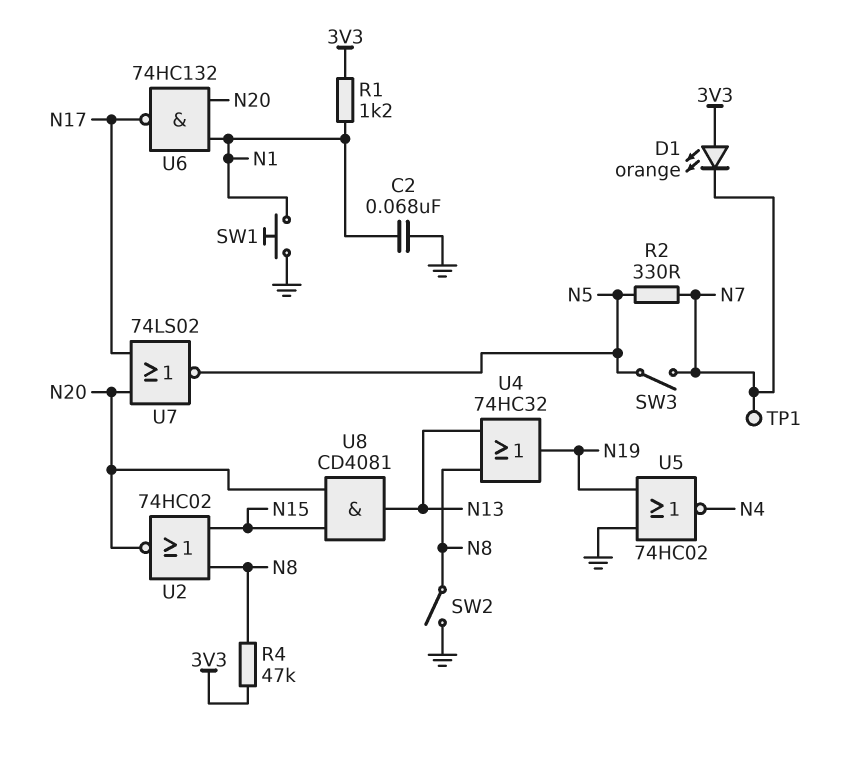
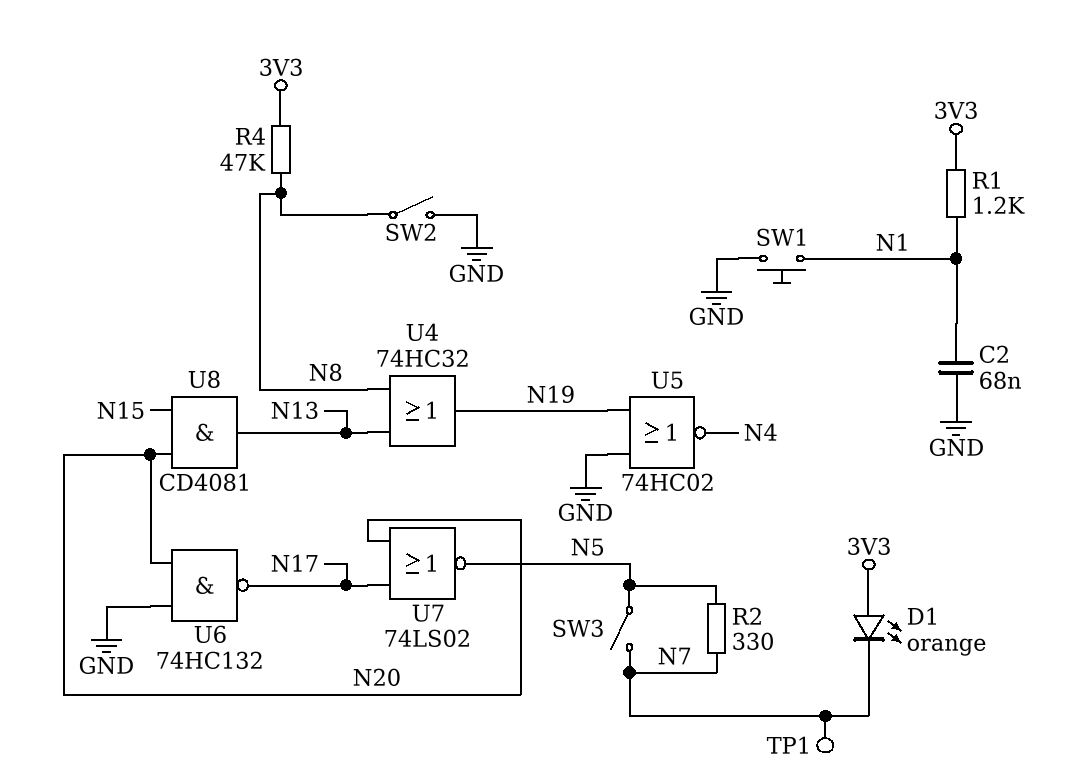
U2: NOR 74HC02 (in N8, in N15, out N20) -> none
U6: NAND 74HC132 (in N1, in N20, out N17) -> NAND 74HC132 (in GND, in N20, out N17)

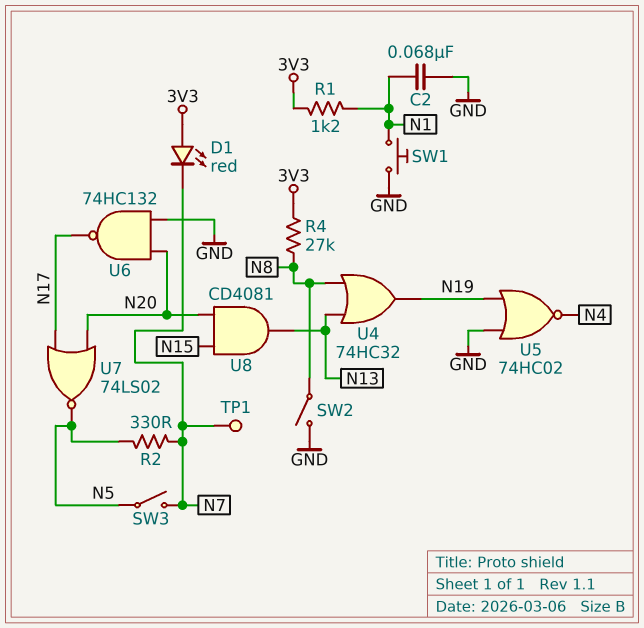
D1: LED orange (A 3V3, K N7) -> LED red (A 3V3, K N7)
R4: 47k (3V3, N8) -> 27k (3V3, N8)

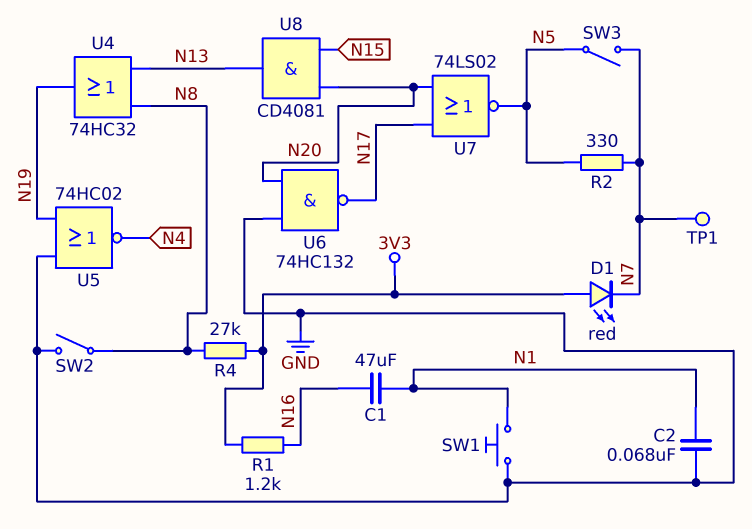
C1: none -> 47uF (N1, N16)
R1: 1.2k (3V3, N1) -> 1.2k (3V3, N16)

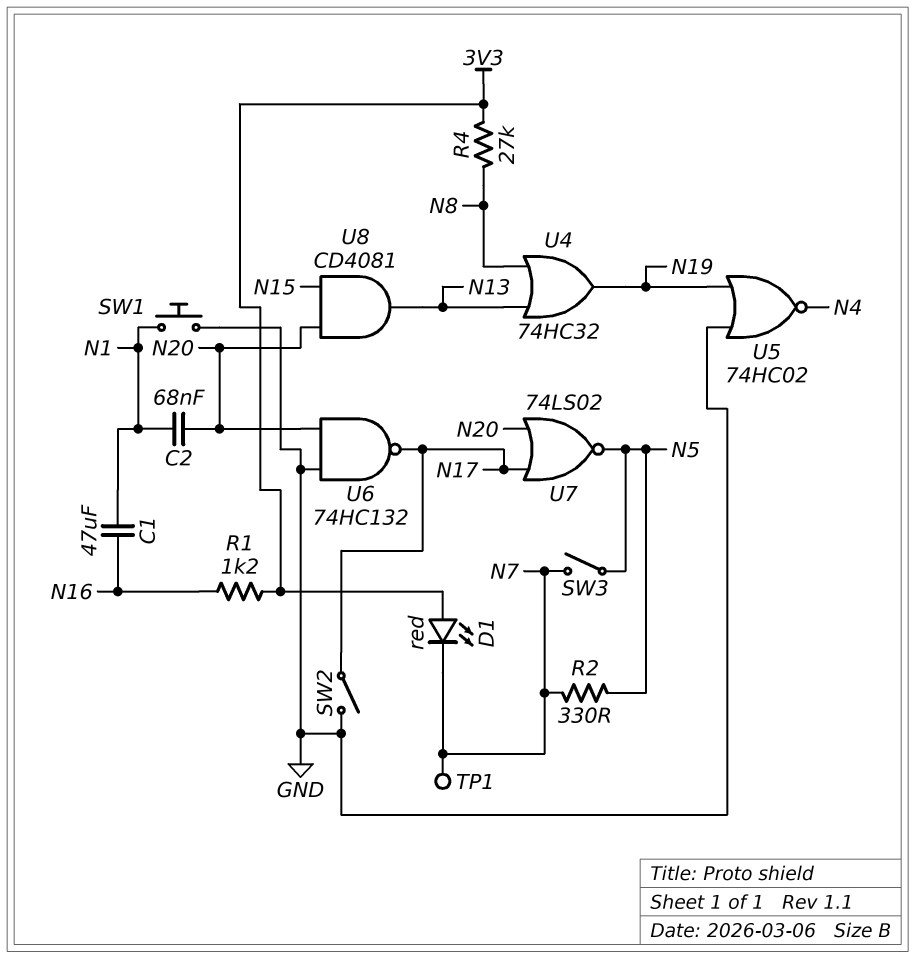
C2: 68nF (GND, N1) -> 68nF (N1, N20)
SW2: switch (GND, N8) -> switch (GND, N17)

